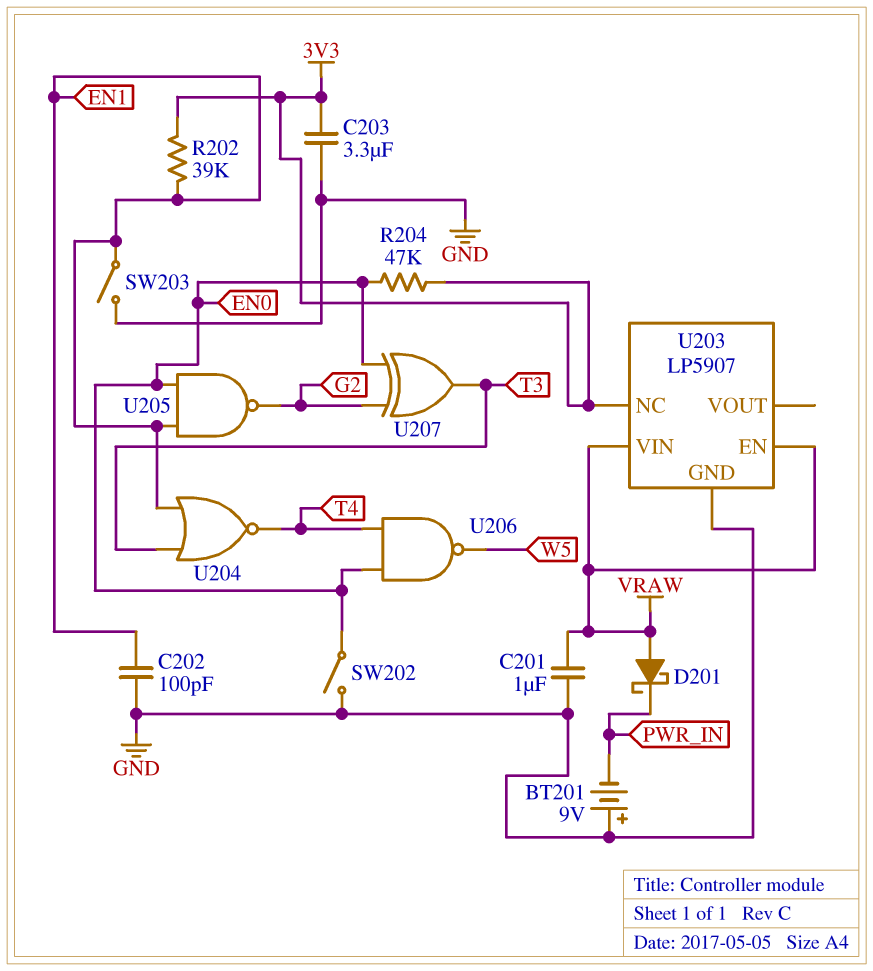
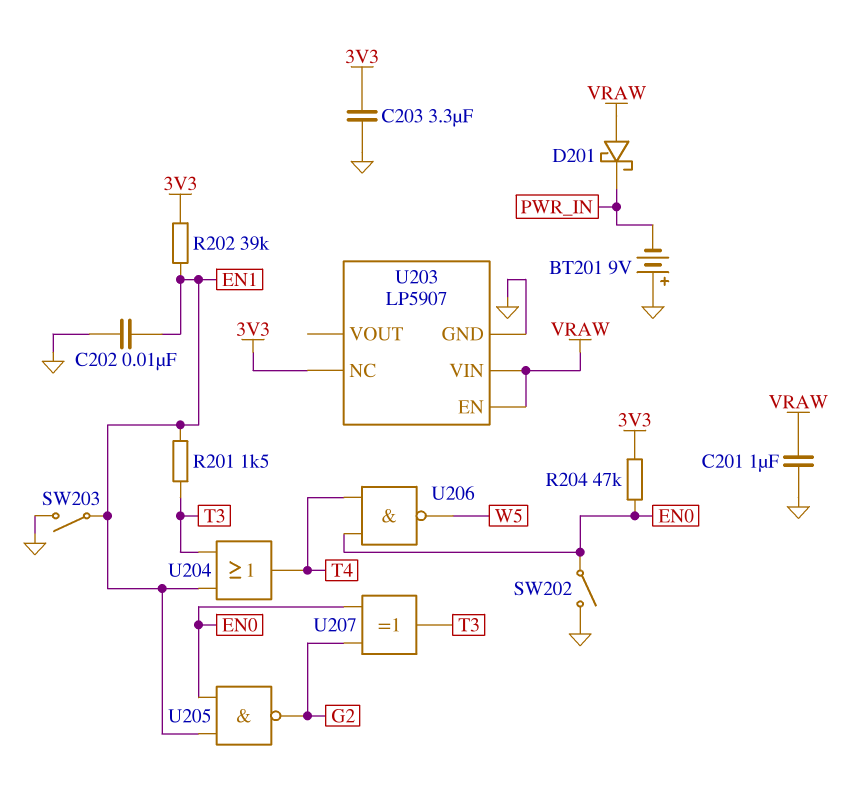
C202: 100pF (EN1, GND) -> 10nF (EN1, GND)
R201: none -> 1.5k (EN1, T3)
U204: NOR (in EN1, in T3, out T4) -> OR (in EN1, in T3, out T4)

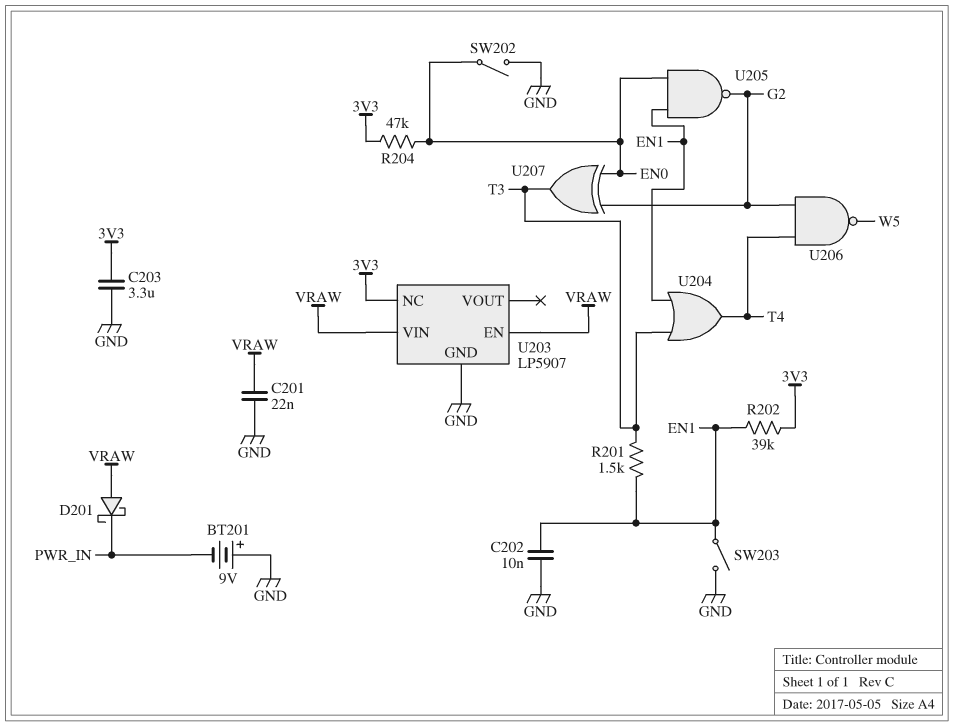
C201: 1uF (GND, VRAW) -> 22nF (GND, VRAW)
U206: NAND (in EN0, in T4, out W5) -> NAND (in G2, in T4, out W5)

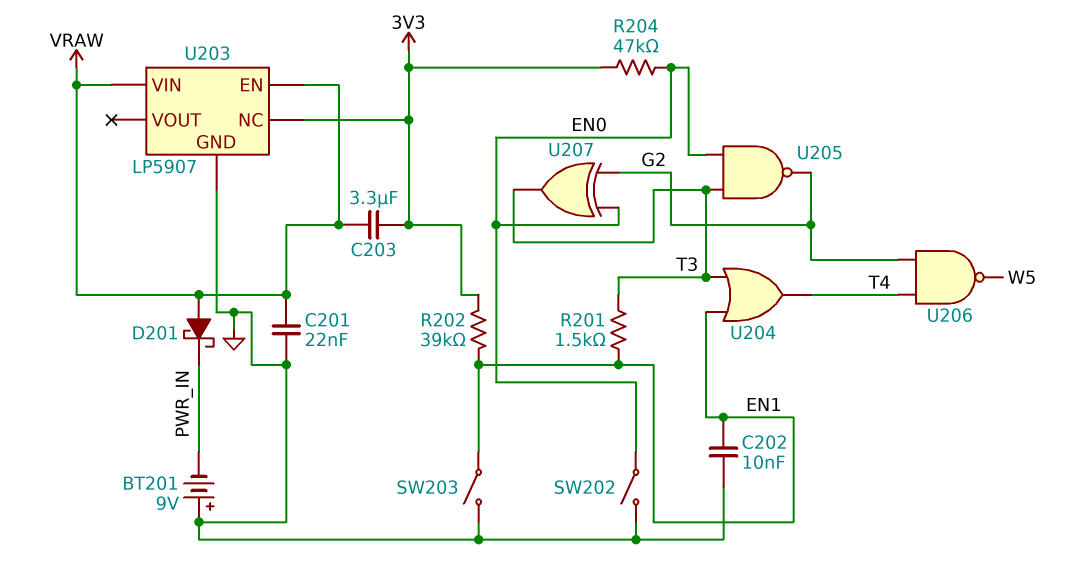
C203: 3.3uF (3V3, GND) -> 3.3uF (3V3, VRAW)
U205: NAND (in EN0, in EN1, out G2) -> NAND (in EN0, in T3, out G2)

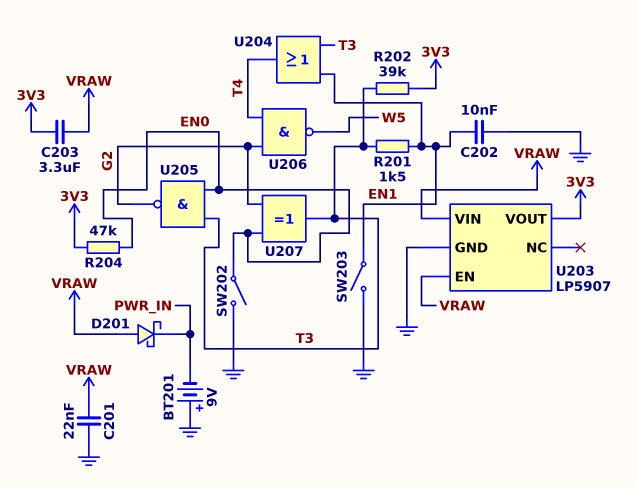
R202: 39k (3V3, EN1) -> 39k (3V3, T3)
U203 pin NC: 3V3 -> none
U203 pin VOUT: none -> 3V3

